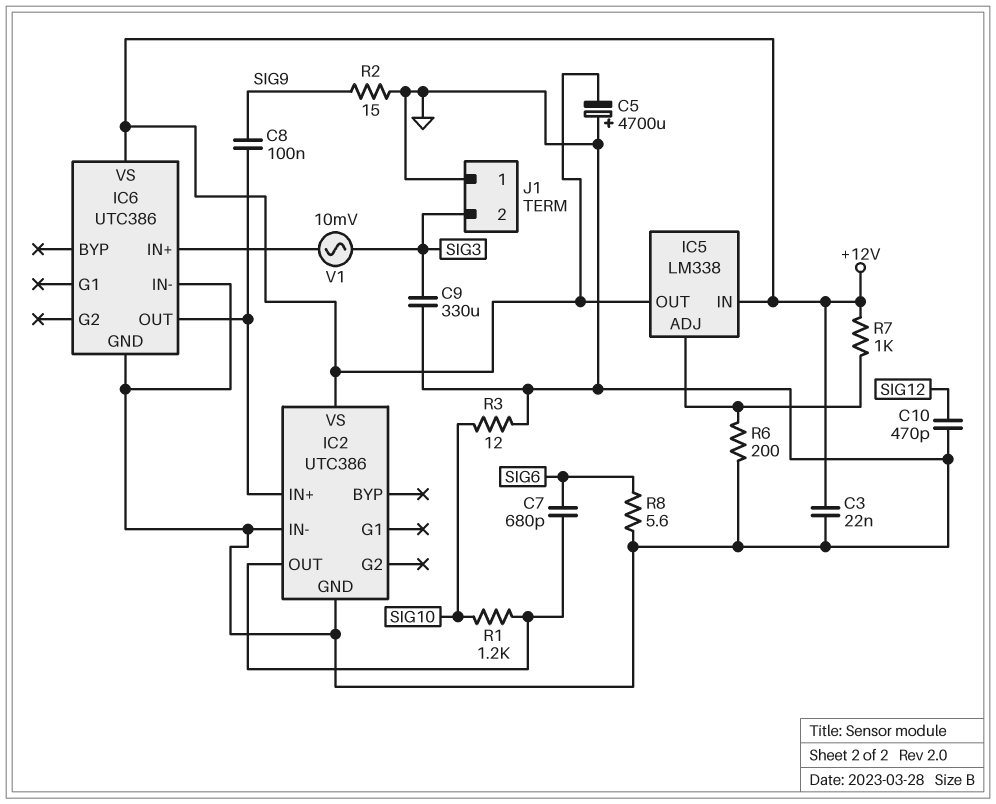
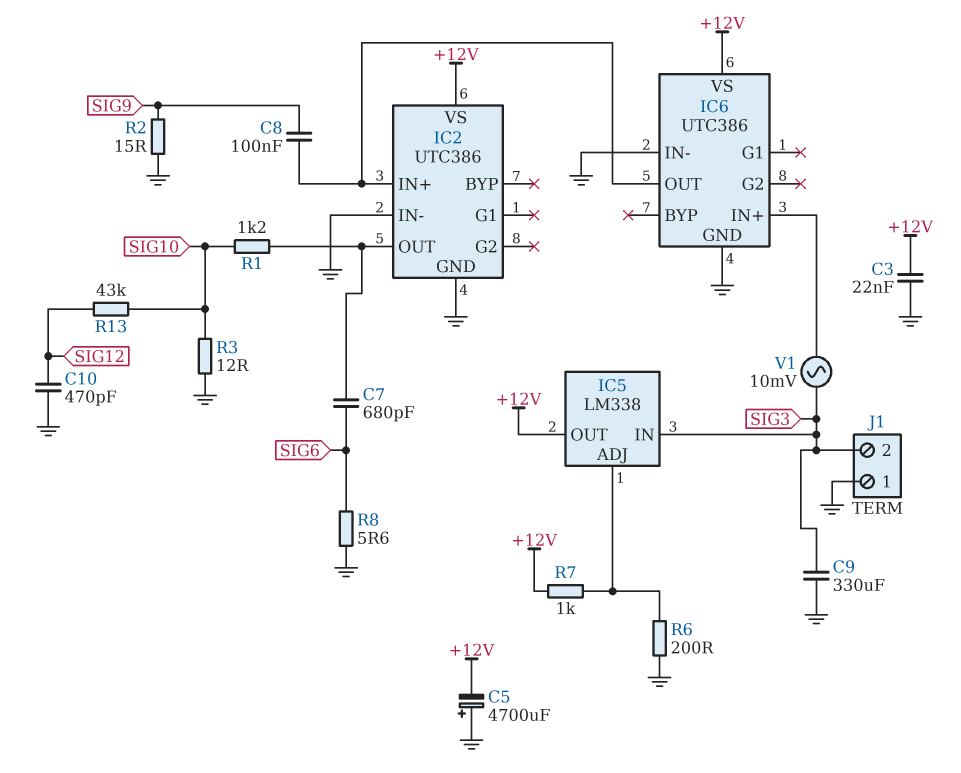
IC5 pin IN: +12V -> SIG3
R13: none -> 43k (SIG10, SIG12)

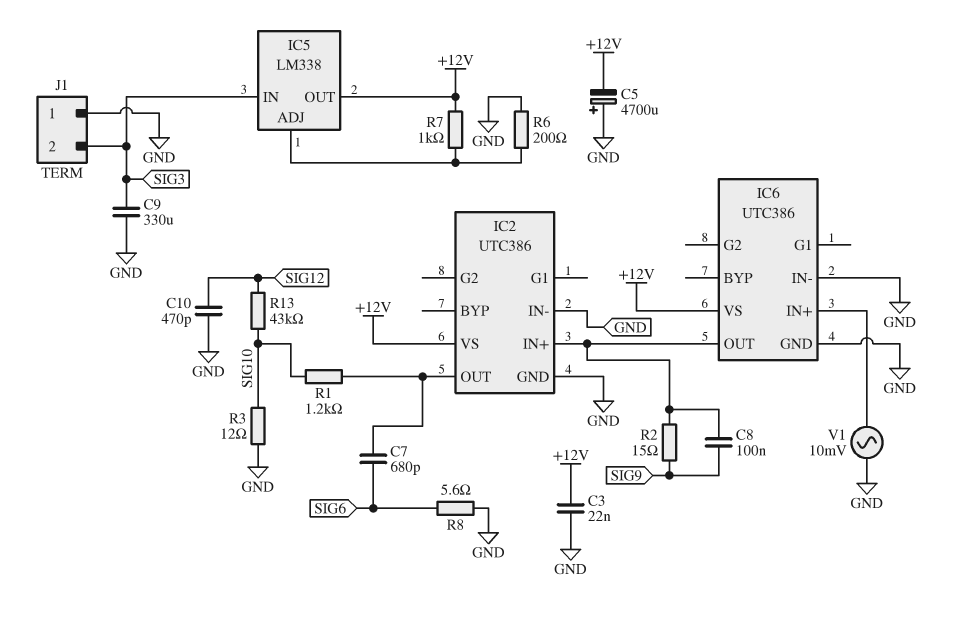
R2: 15 (GND, SIG9) -> 15 (IC2/IN+, SIG9)
V1: AC 10mV (IC6/IN+, SIG3) -> AC 10mV (GND, IC6/IN+)

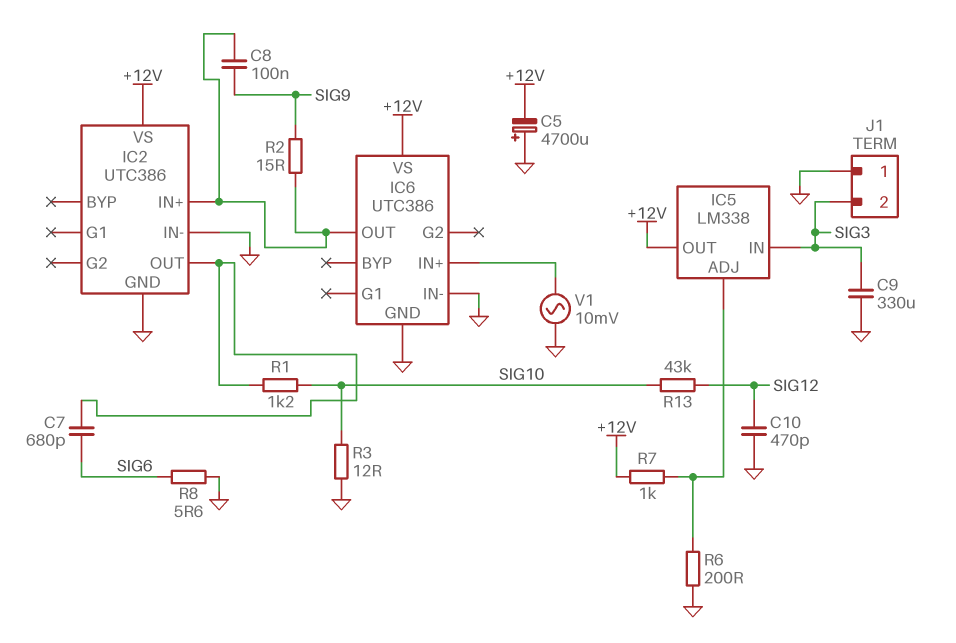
C3: 22nF (+12V, GND) -> none

